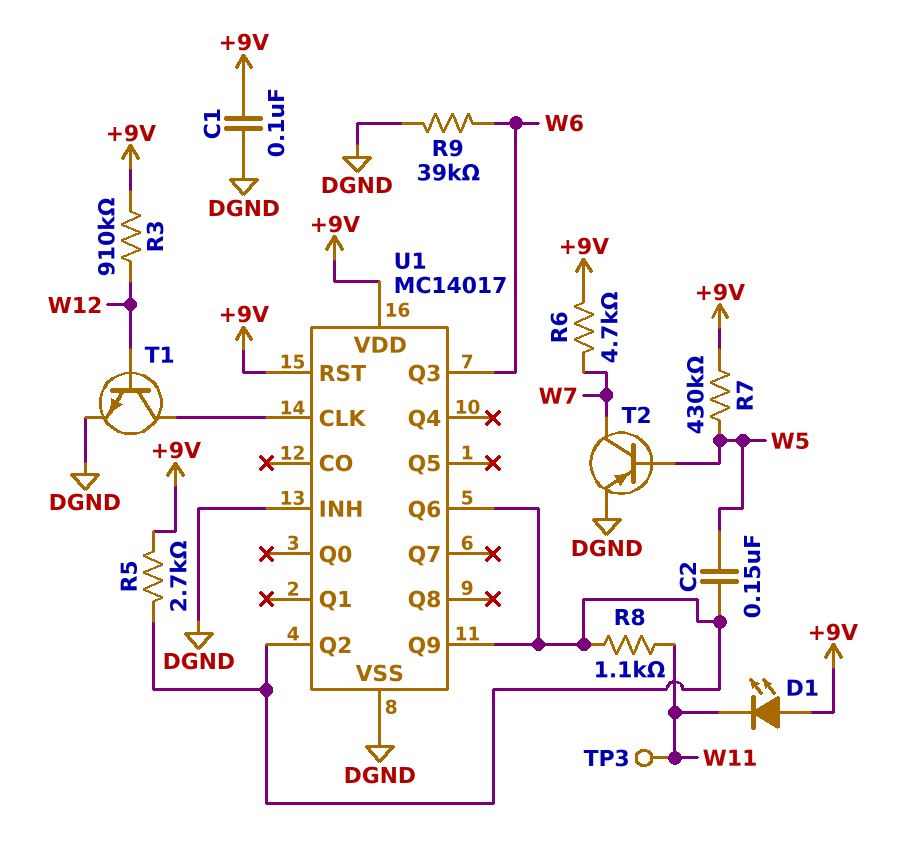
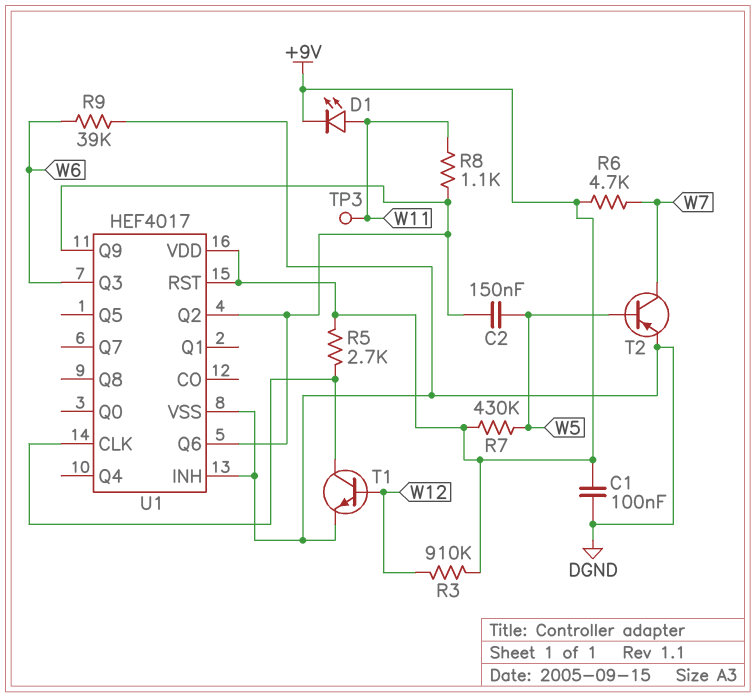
D1: LED (A +9V, K W11) -> LED (A W11, K +9V)
R5: 2.7k (+9V, U1/Q2) -> 2.7k (+9V, U1/CLK)
U1: MC14017 -> HEF4017

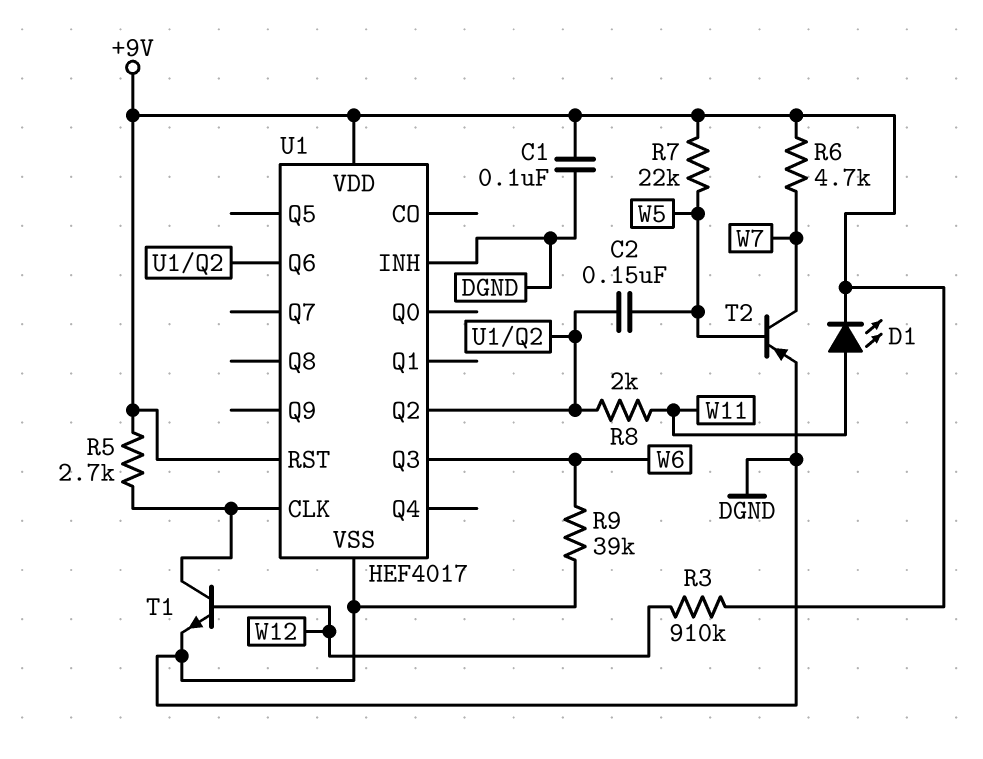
R7: 430k (+9V, W5) -> 22k (+9V, W5)
R8: 1.1k (U1/Q2, W11) -> 2k (U1/Q2, W11)
TP3: test point (W11) -> none
U1 pin Q9: U1/Q2 -> none

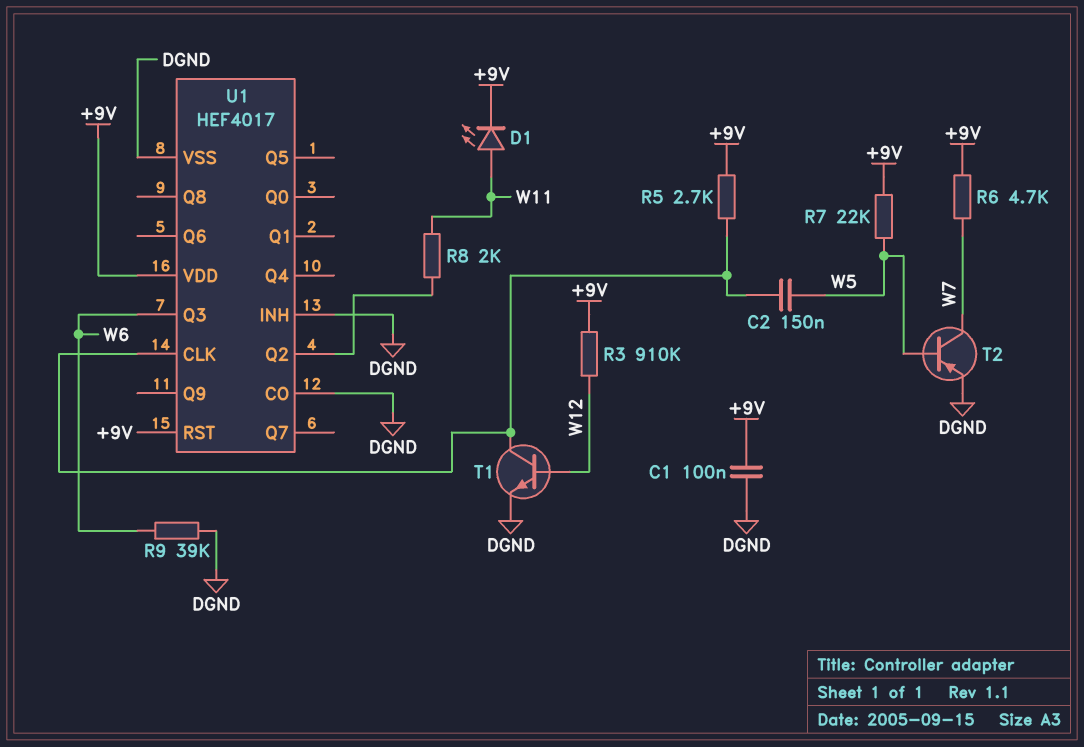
C2: 150nF (U1/Q2, W5) -> 150nF (U1/CLK, W5)
U1 pin CO: none -> DGND
U1 pin Q6: U1/Q2 -> none

